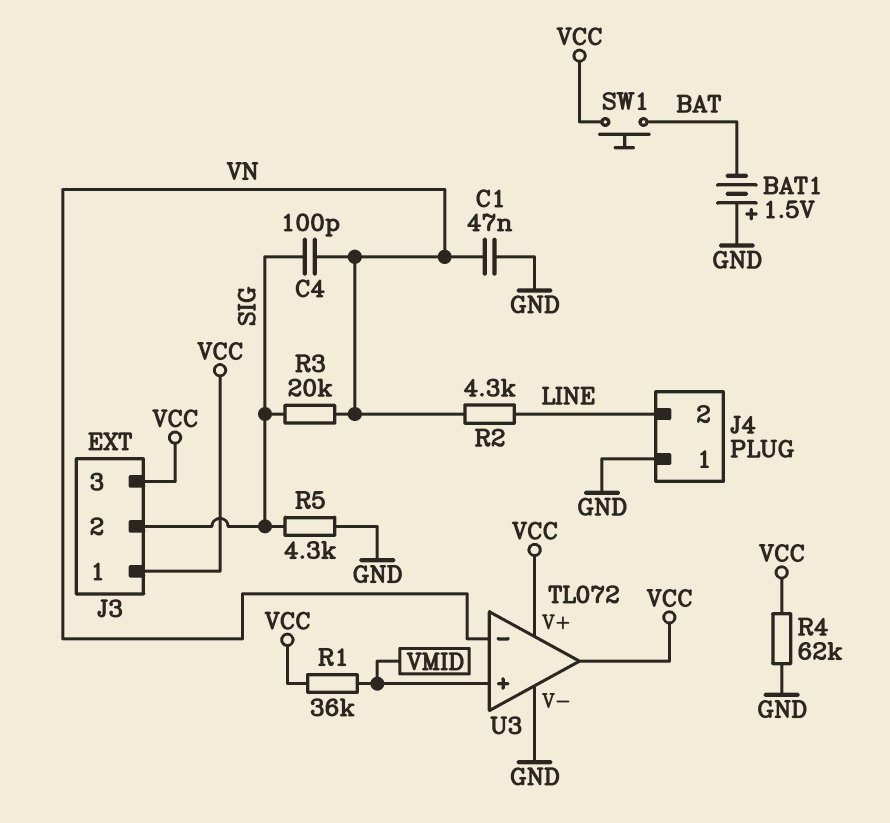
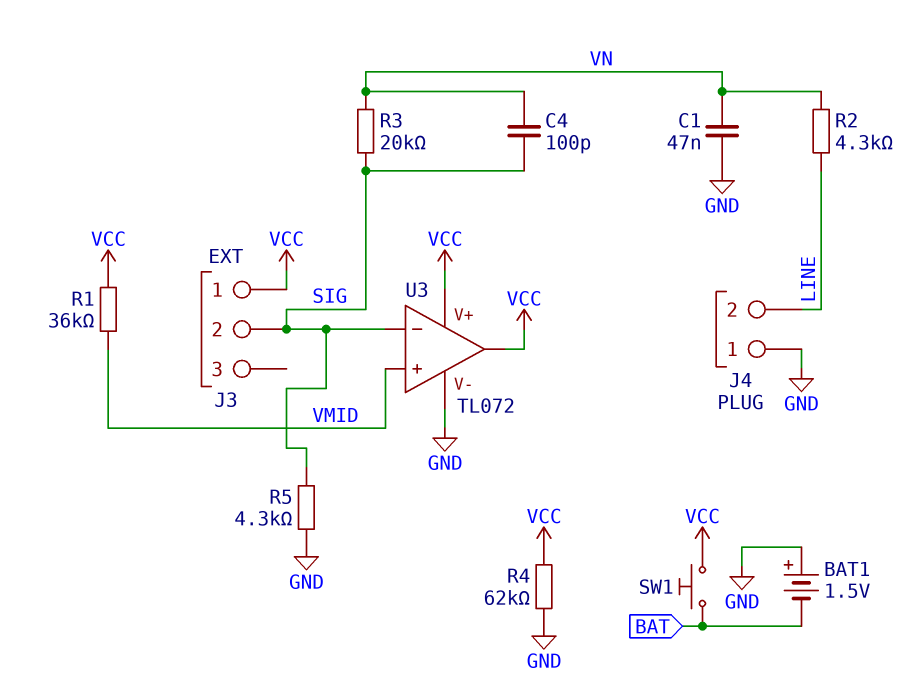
J3 pin 3: VCC -> none
U3 pin in-: VN -> SIG

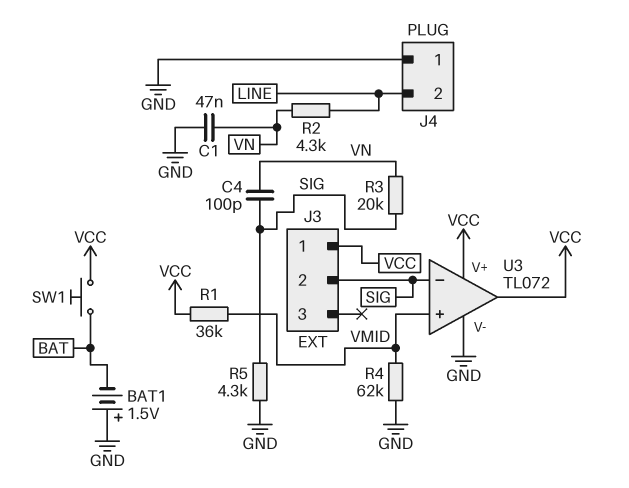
R4: 62k (GND, VCC) -> 62k (GND, VMID)

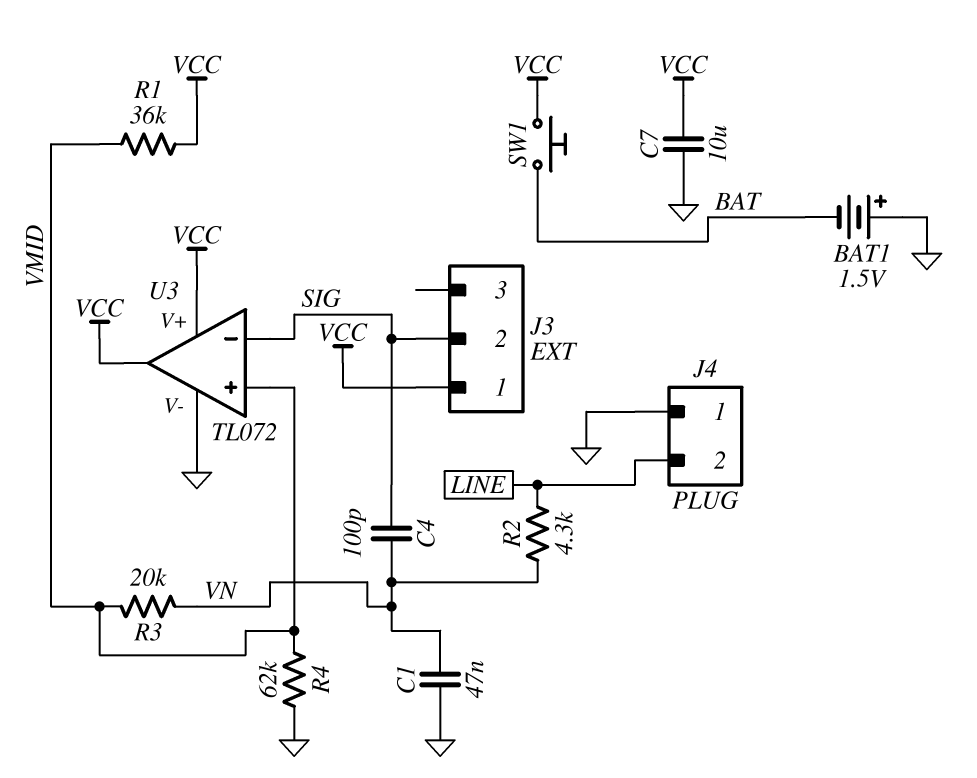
C7: none -> 10uF (GND, VCC)
R3: 20k (SIG, VN) -> 20k (VMID, VN)
R5: 4.3k (GND, SIG) -> none

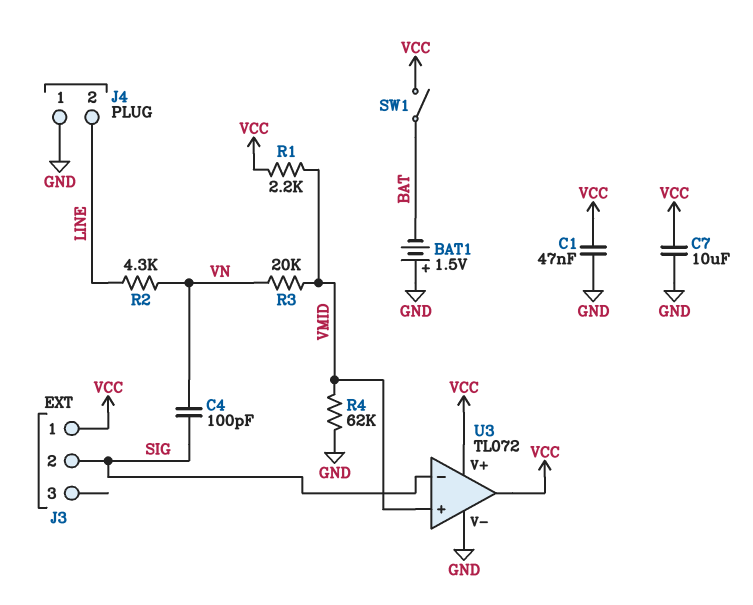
C1: 47nF (GND, VN) -> 47nF (GND, VCC)
R1: 36k (VCC, VMID) -> 2.2k (VCC, VMID)
SW1: button (BAT, VCC) -> switch (BAT, VCC)

